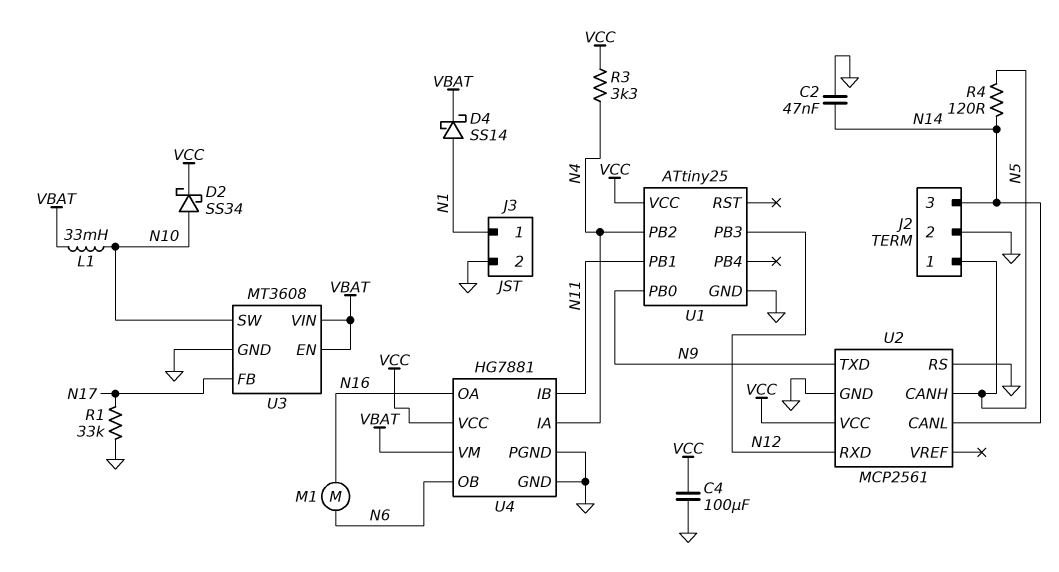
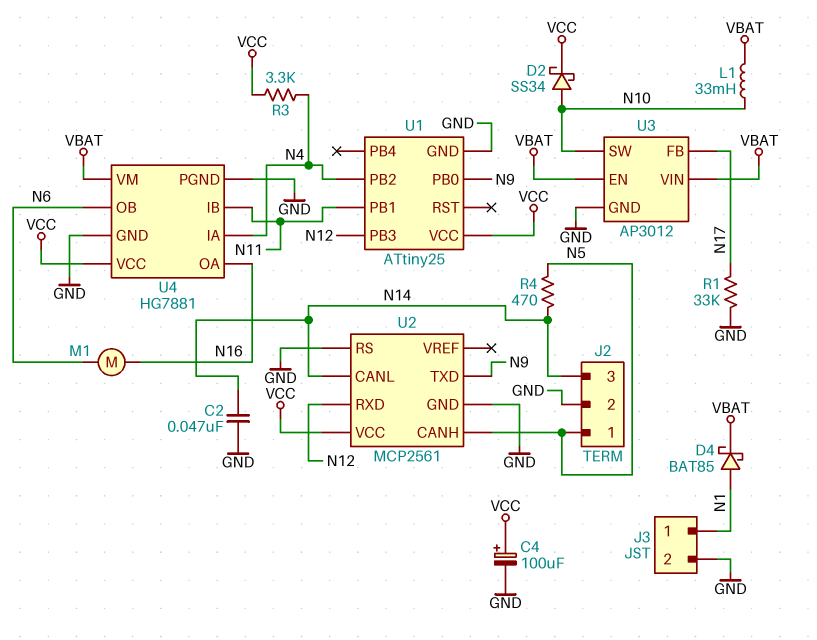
C4: 100uF (GND, VCC) -> 100uF (plus VCC, minus GND)
D4: schottky SS14 (A N1, K VBAT) -> schottky BAT85 (A N1, K VBAT)
R4: 120 (N5, N14) -> 470 (N5, N14)
U3: MT3608 -> AP3012

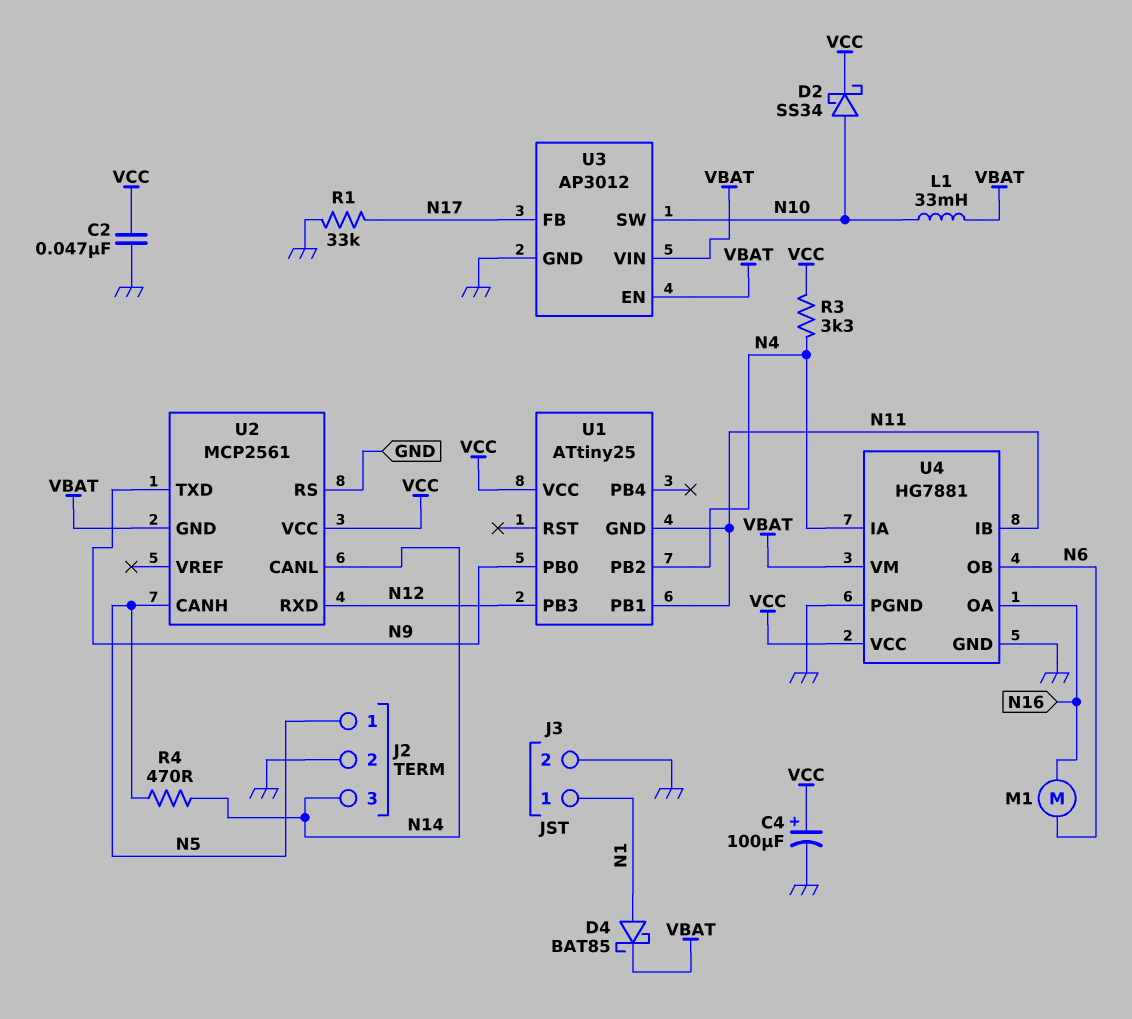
C2: 47nF (GND, N14) -> 47nF (GND, VCC)
U1 pin GND: GND -> N11
U2 pin GND: GND -> VBAT

